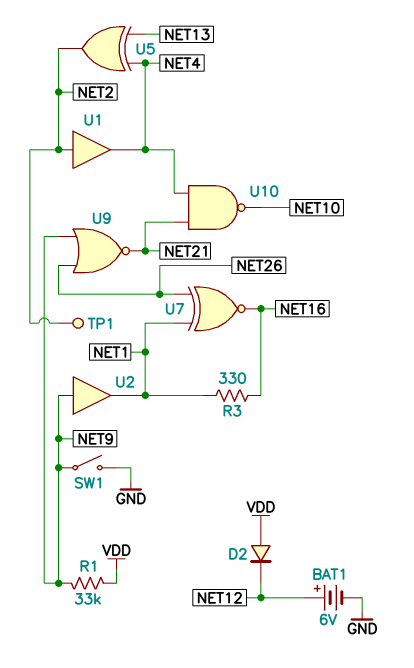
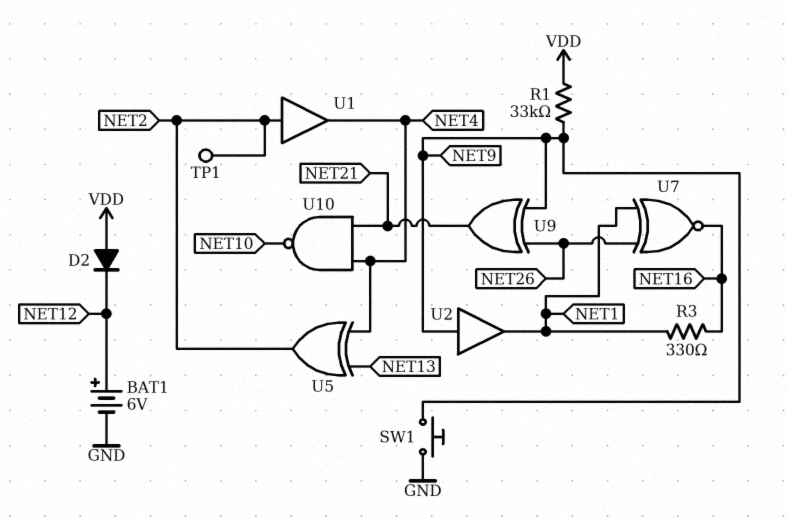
SW1: switch (GND, NET9) -> button (GND, NET9)
U9: NOR (in NET9, in NET26, out NET21) -> XOR (in NET9, in NET26, out NET21)

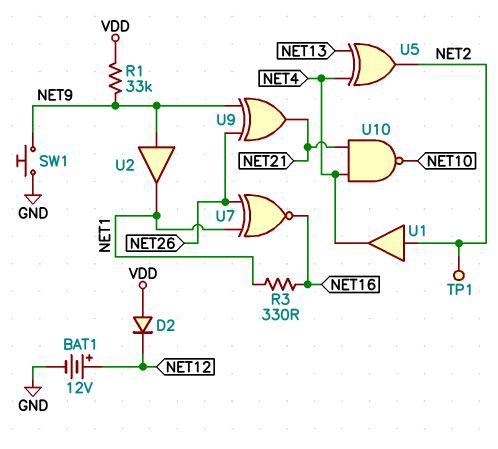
BAT1: 6V (plus NET12, minus GND) -> 12V (plus NET12, minus GND)

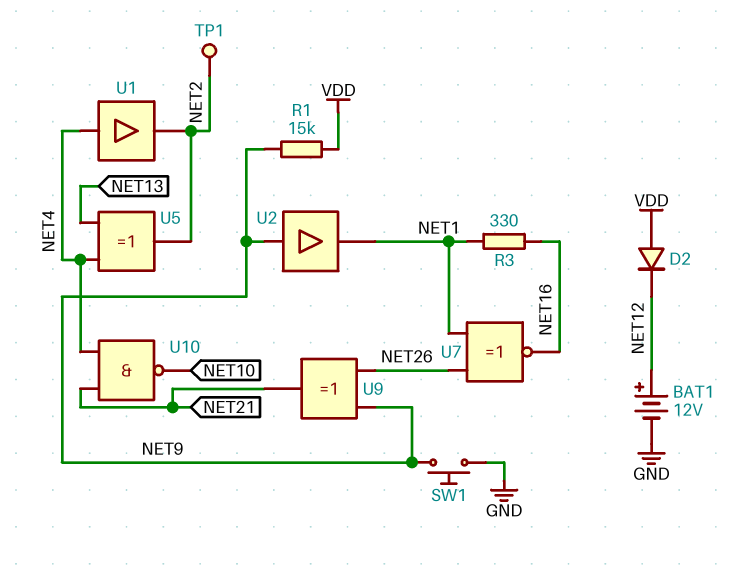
R1: 33k (NET9, VDD) -> 15k (NET9, VDD)
U1: buffer (in NET2, out NET4) -> buffer (in NET4, out NET2)

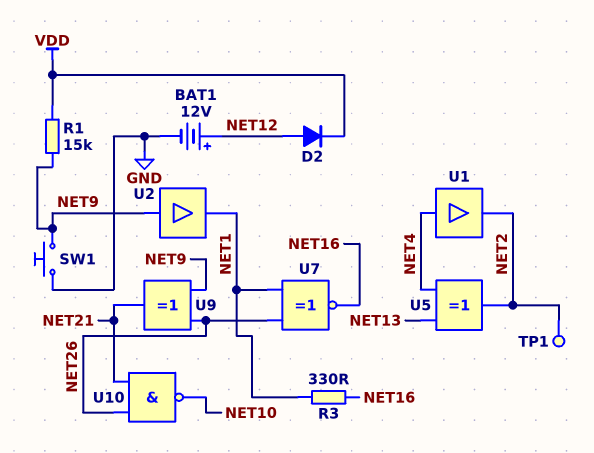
D2: diode (A VDD, K NET12) -> diode (A NET12, K VDD)
U10: NAND (in NET4, in NET21, out NET10) -> NAND (in NET21, in NET26, out NET10)

